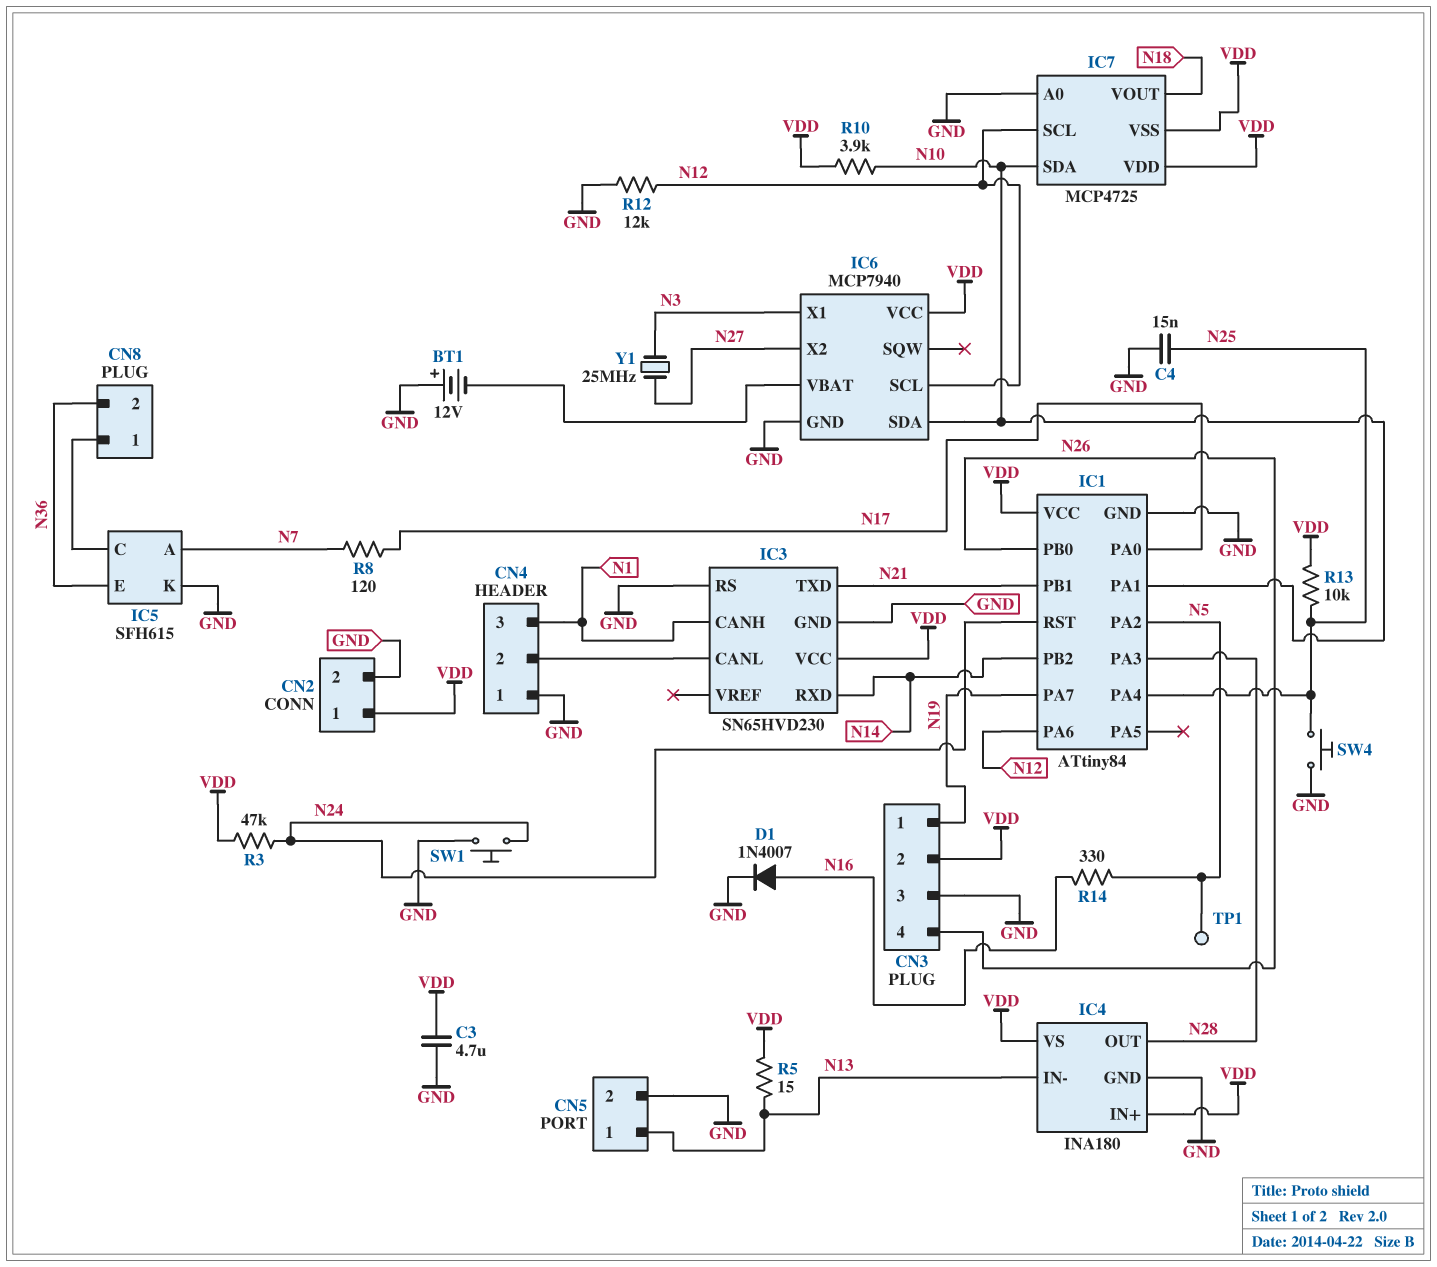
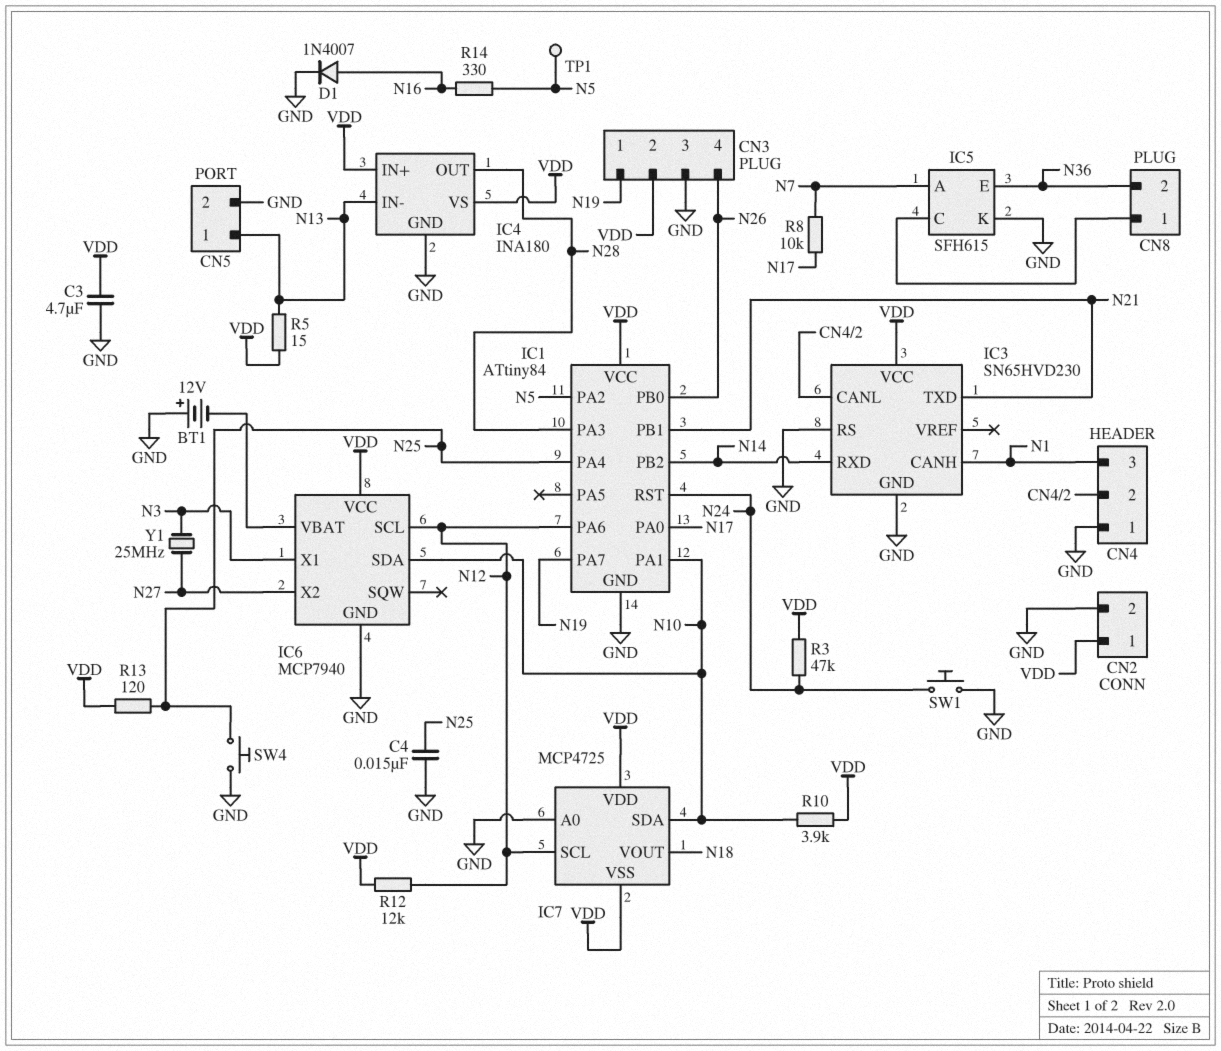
R8: 120 (N7, N17) -> 10k (N7, N17)
R12: 12k (GND, N12) -> 12k (N12, VDD)
R13: 10k (N25, VDD) -> 120 (N25, VDD)

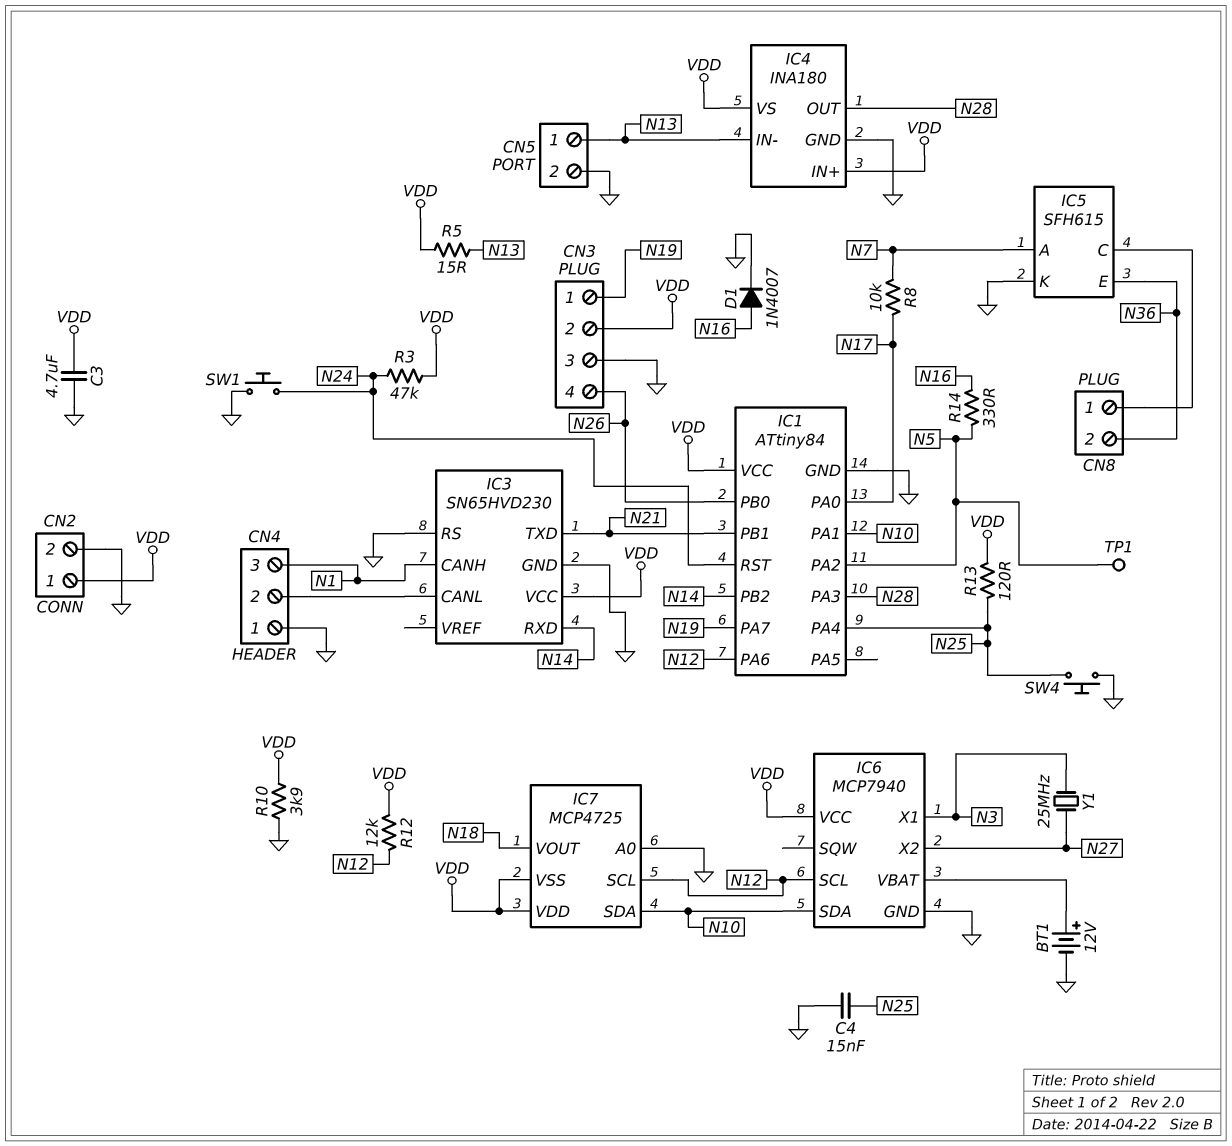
BT1: 12V (plus GND, minus IC6/VBAT) -> 12V (plus IC6/VBAT, minus GND)
R10: 3.9k (N10, VDD) -> 3.9k (GND, VDD)

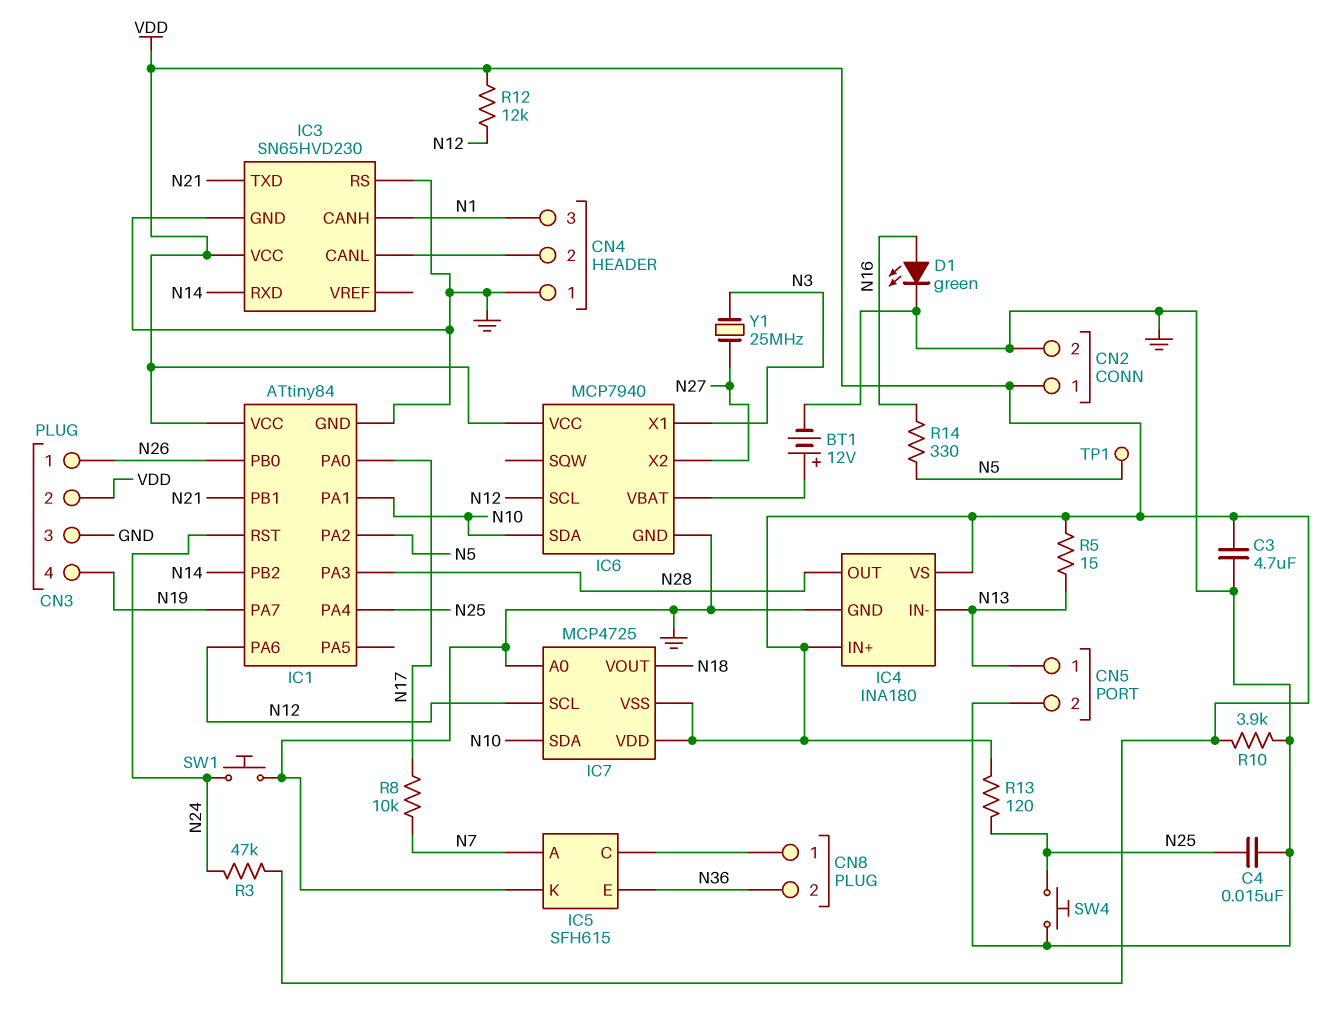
CN3 pin 1: N19 -> N26
CN3 pin 4: N26 -> N19
D1: diode 1N4007 (A N16, K GND) -> LED green (A N16, K GND)

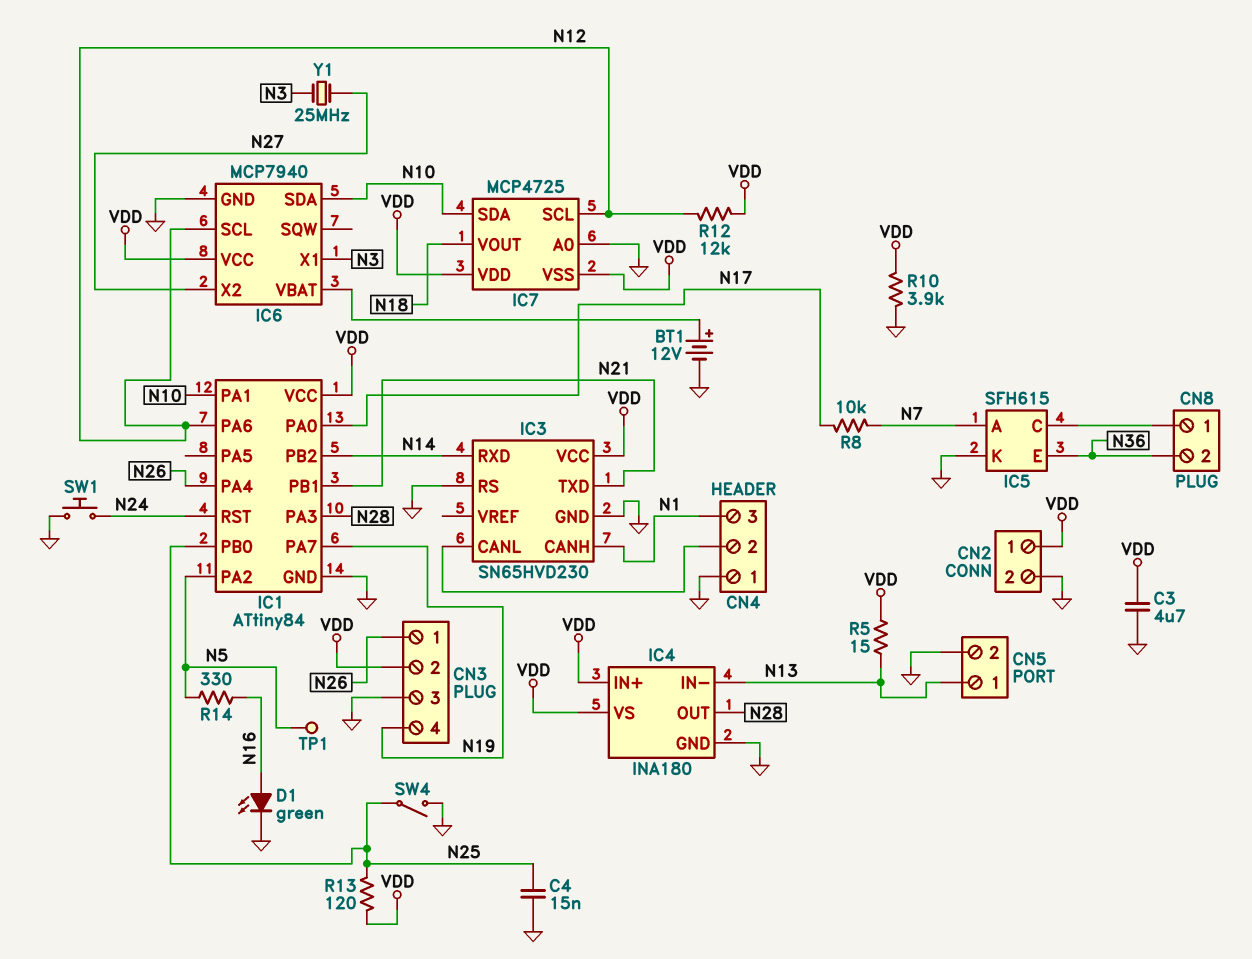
IC1 pin PA4: N25 -> N26
IC1 pin PB0: N26 -> N25
R3: 47k (N24, VDD) -> none
SW4: button (GND, N25) -> switch (GND, N25)

